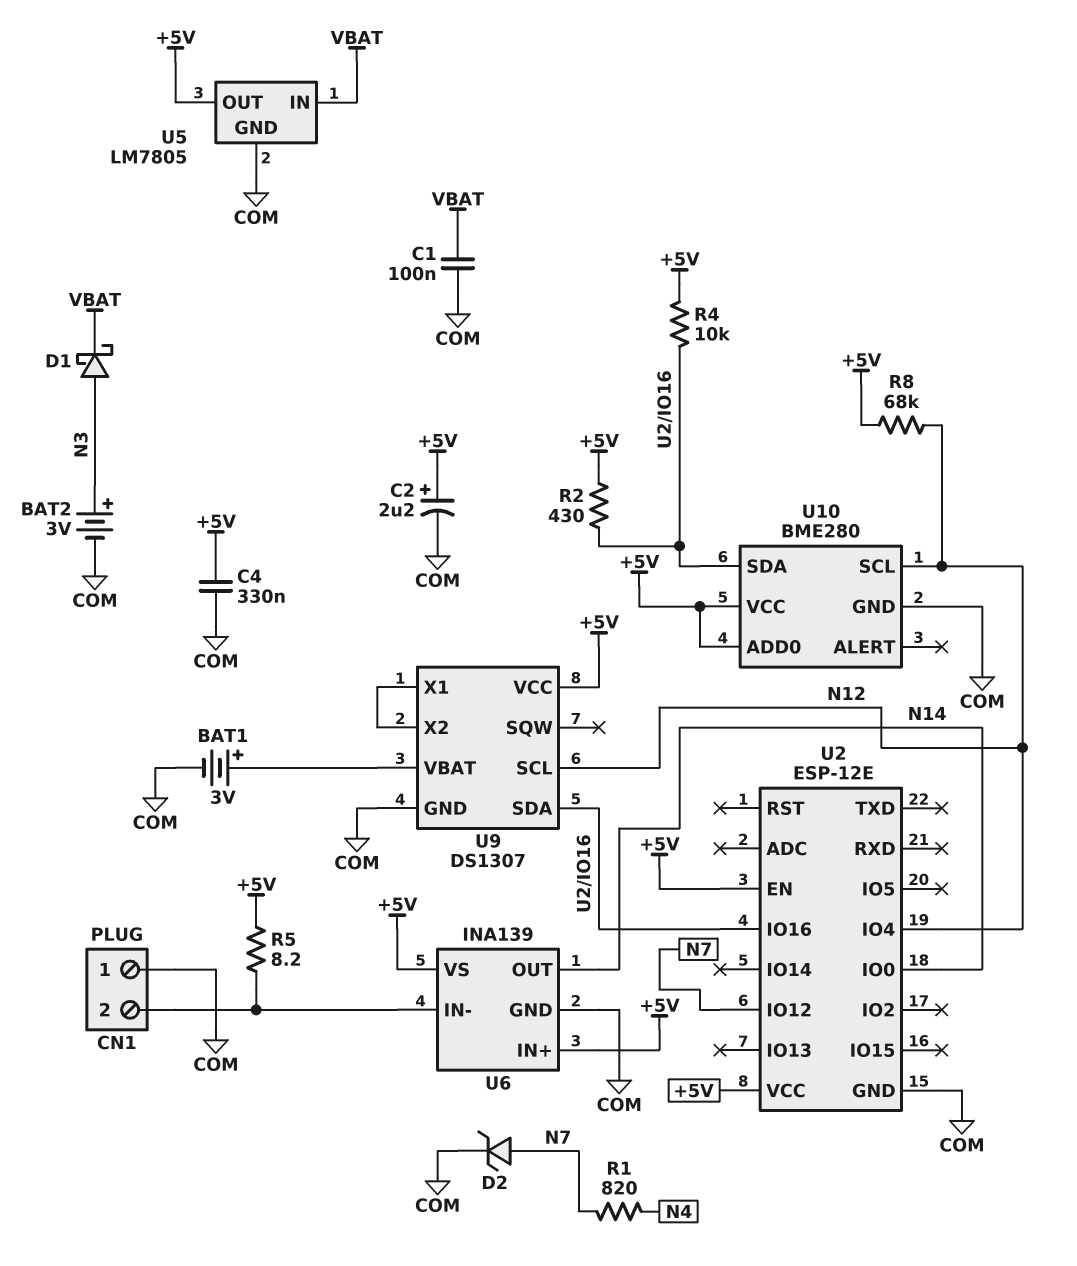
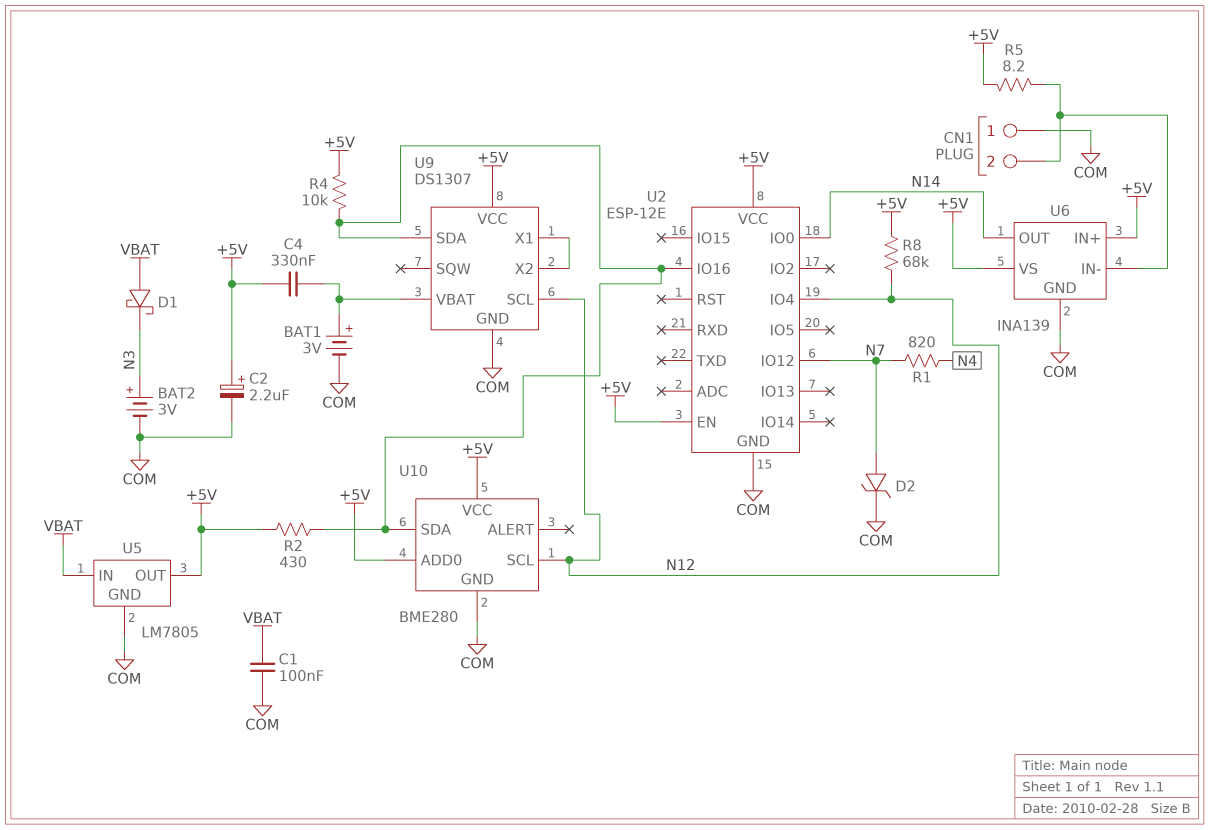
C4: 330nF (+5V, COM) -> 330nF (+5V, U9/VBAT)
D1: schottky (A N3, K VBAT) -> schottky (A VBAT, K N3)

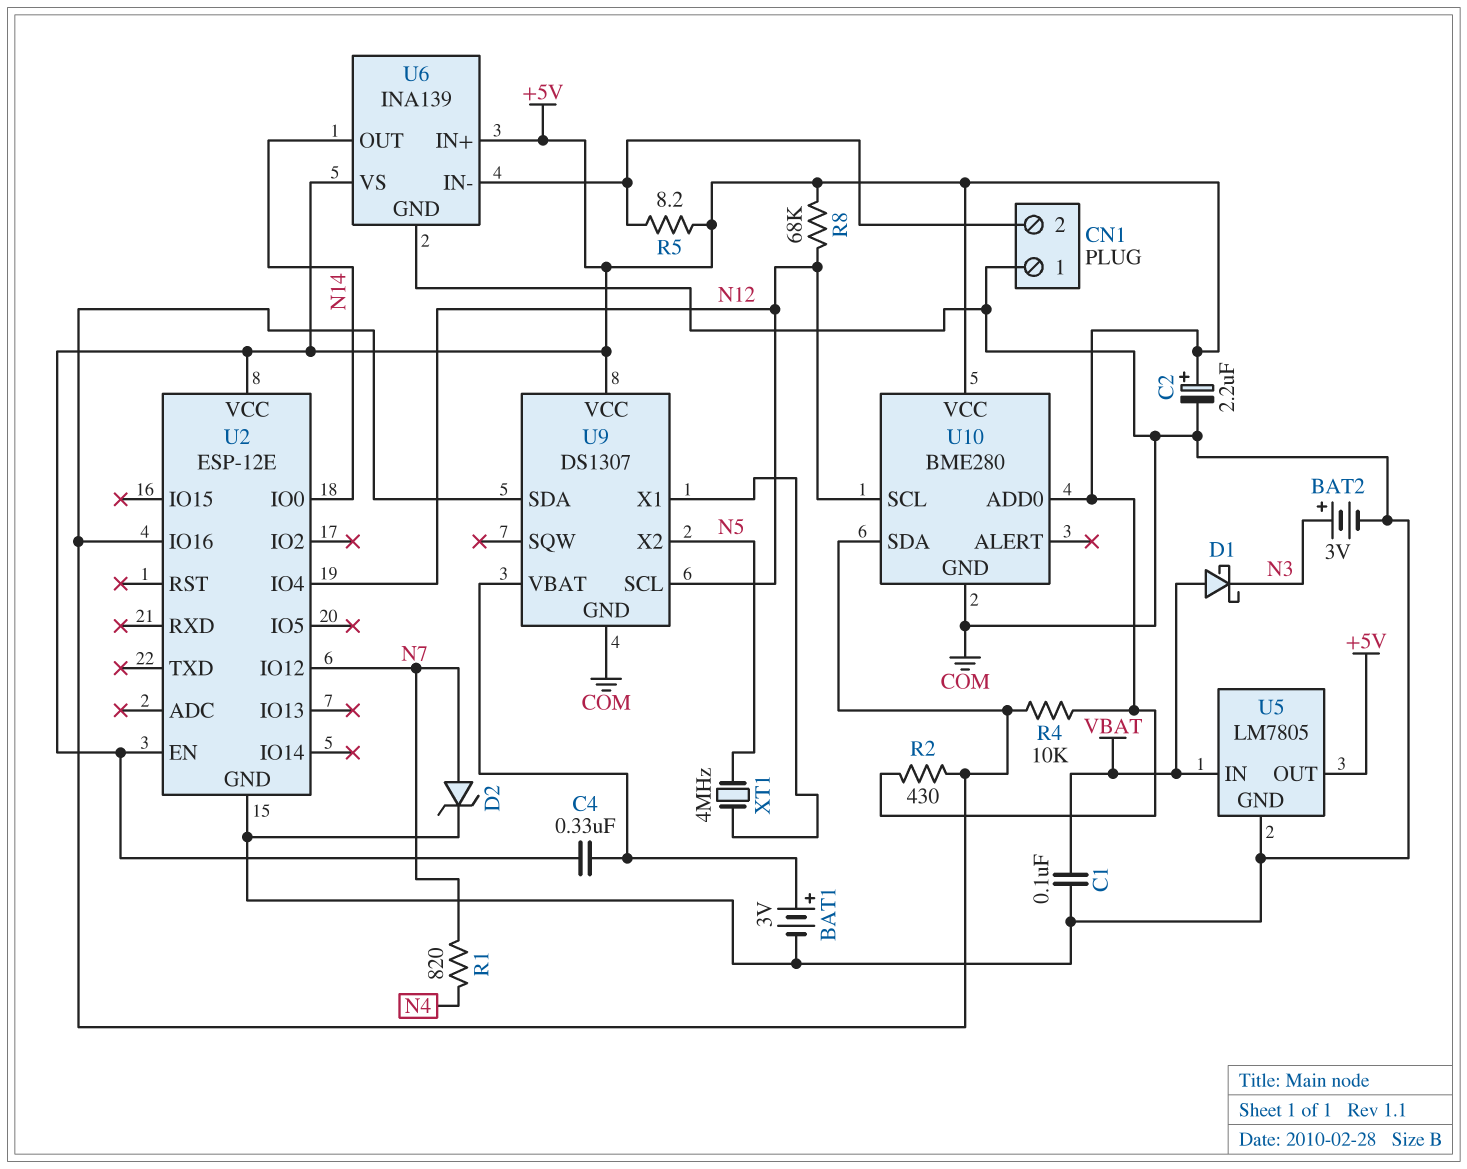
U9 pin X2: U9/X1 -> N5
XT1: none -> 4MHz (N5, U9/X1)

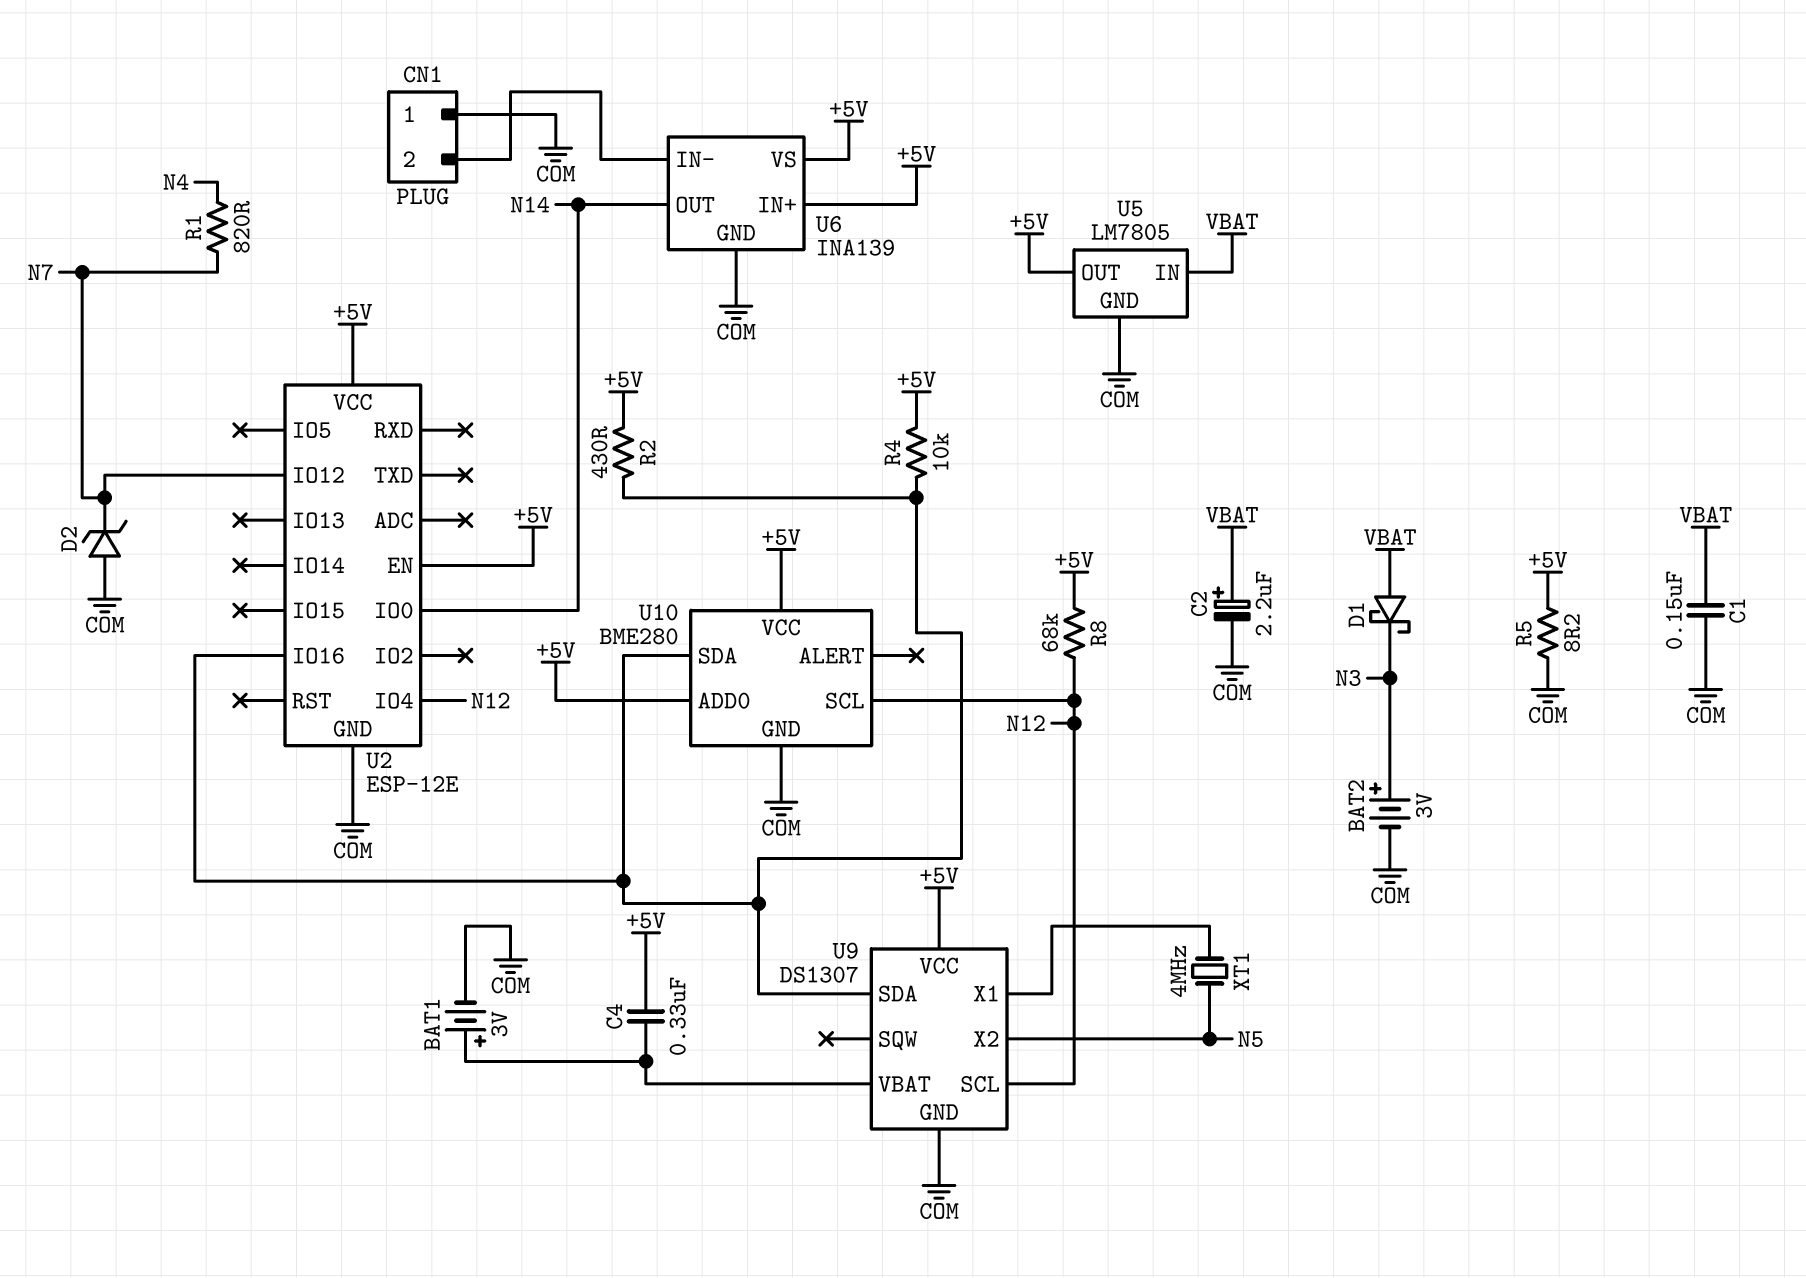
C1: 100nF (COM, VBAT) -> 150nF (COM, VBAT)
C2: 2.2uF (plus +5V, minus COM) -> 2.2uF (plus VBAT, minus COM)
D2: zener (A N7, K COM) -> zener (A COM, K N7)
R5: 8.2 (+5V, CN1/2) -> 8.2 (+5V, COM)

